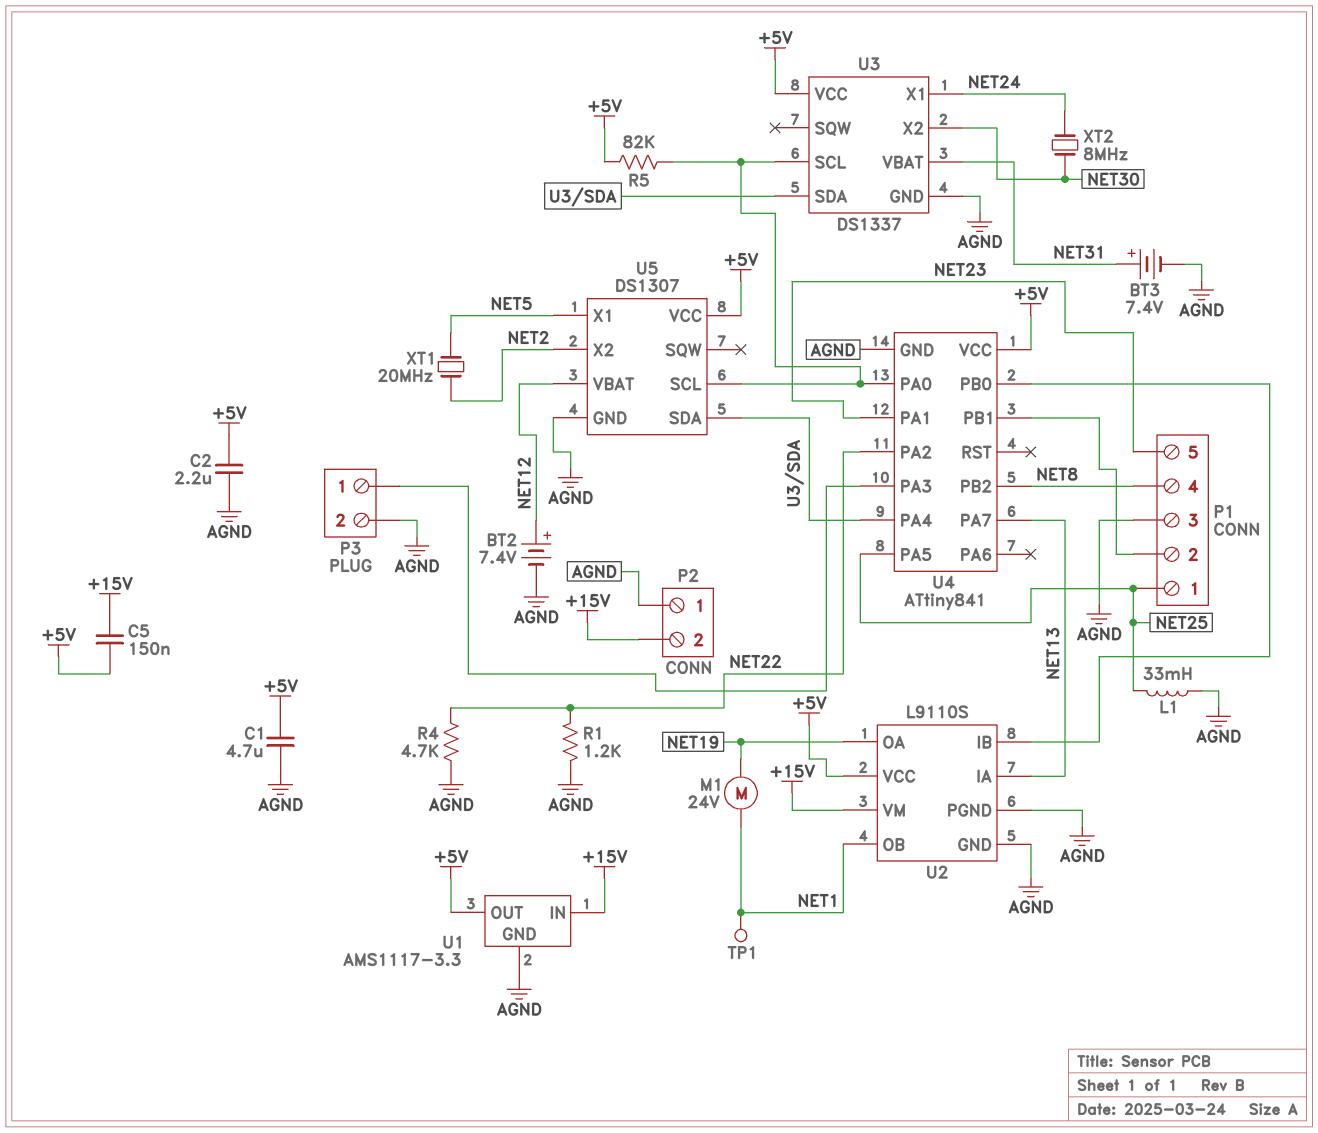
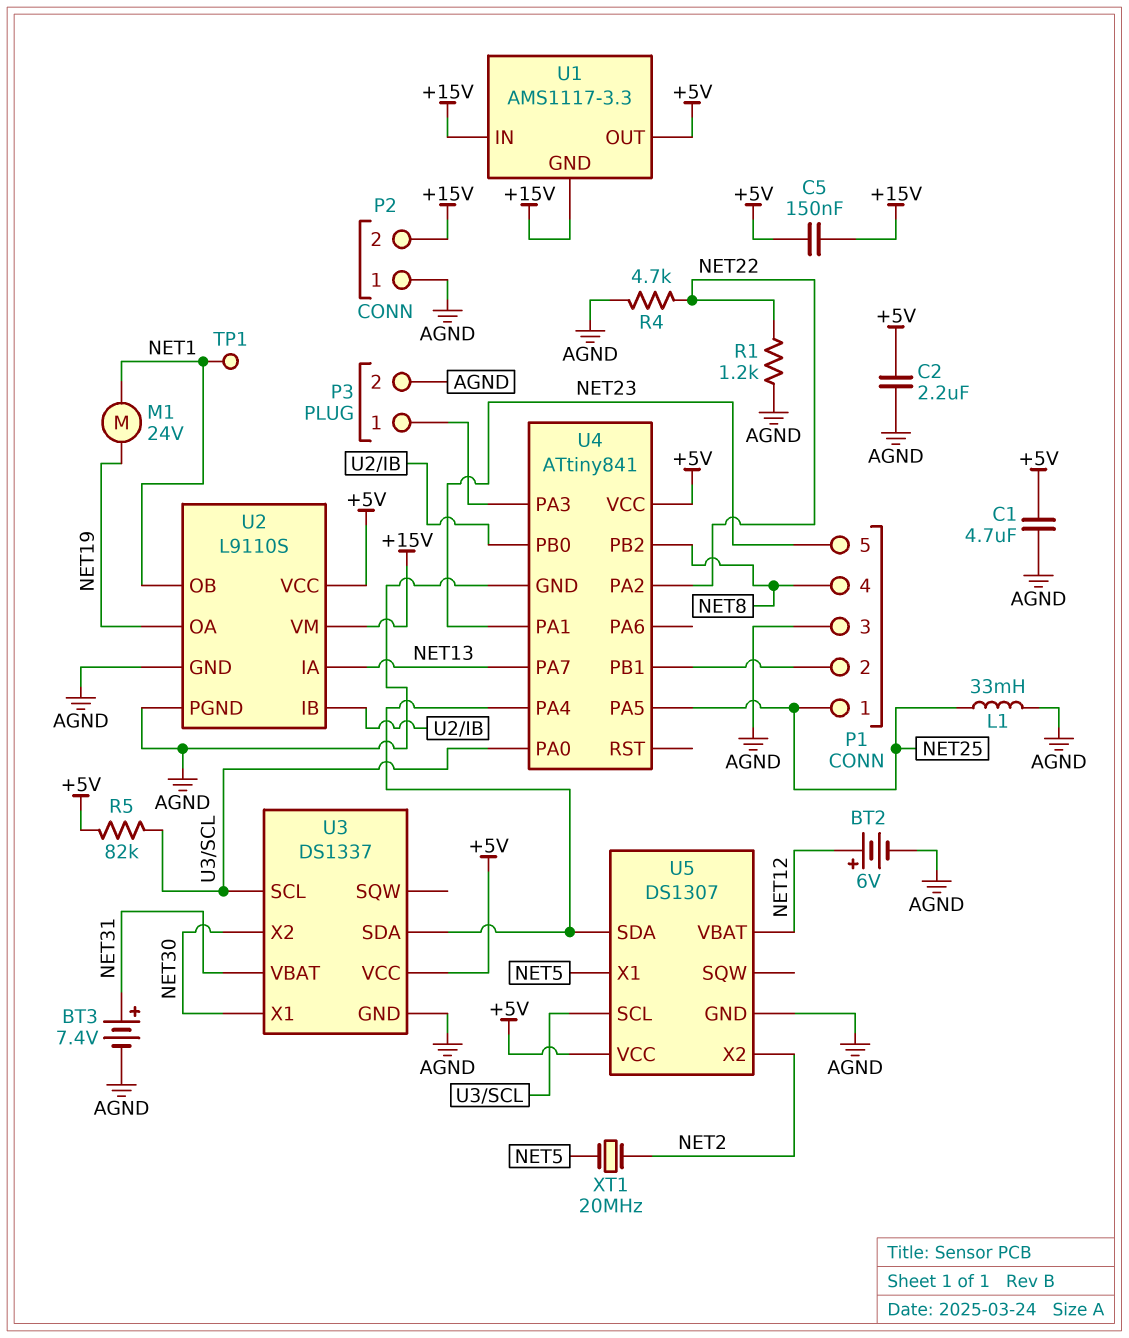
BT2: 7.4V (plus NET12, minus AGND) -> 6V (plus NET12, minus AGND)
U1 pin GND: AGND -> +15V
U3 pin X1: NET24 -> NET30
XT2: 8MHz (NET24, NET30) -> none

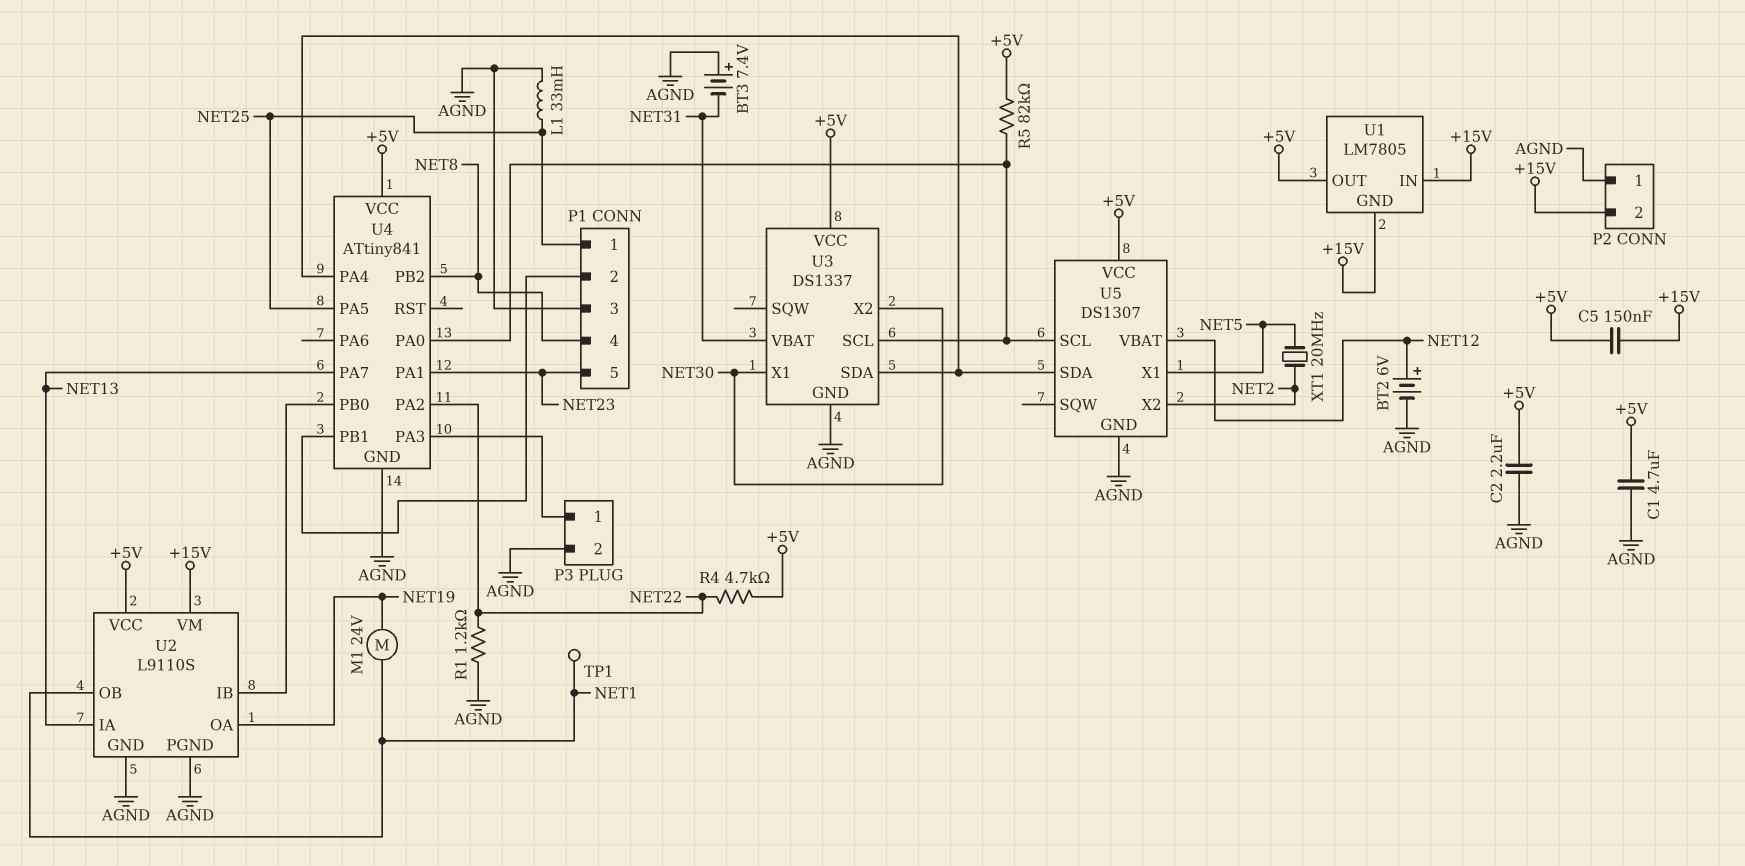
BT3: 7.4V (plus NET31, minus AGND) -> 7.4V (plus AGND, minus NET31)
R4: 4.7k (AGND, NET22) -> 4.7k (+5V, NET22)
U1: AMS1117-3.3 -> LM7805

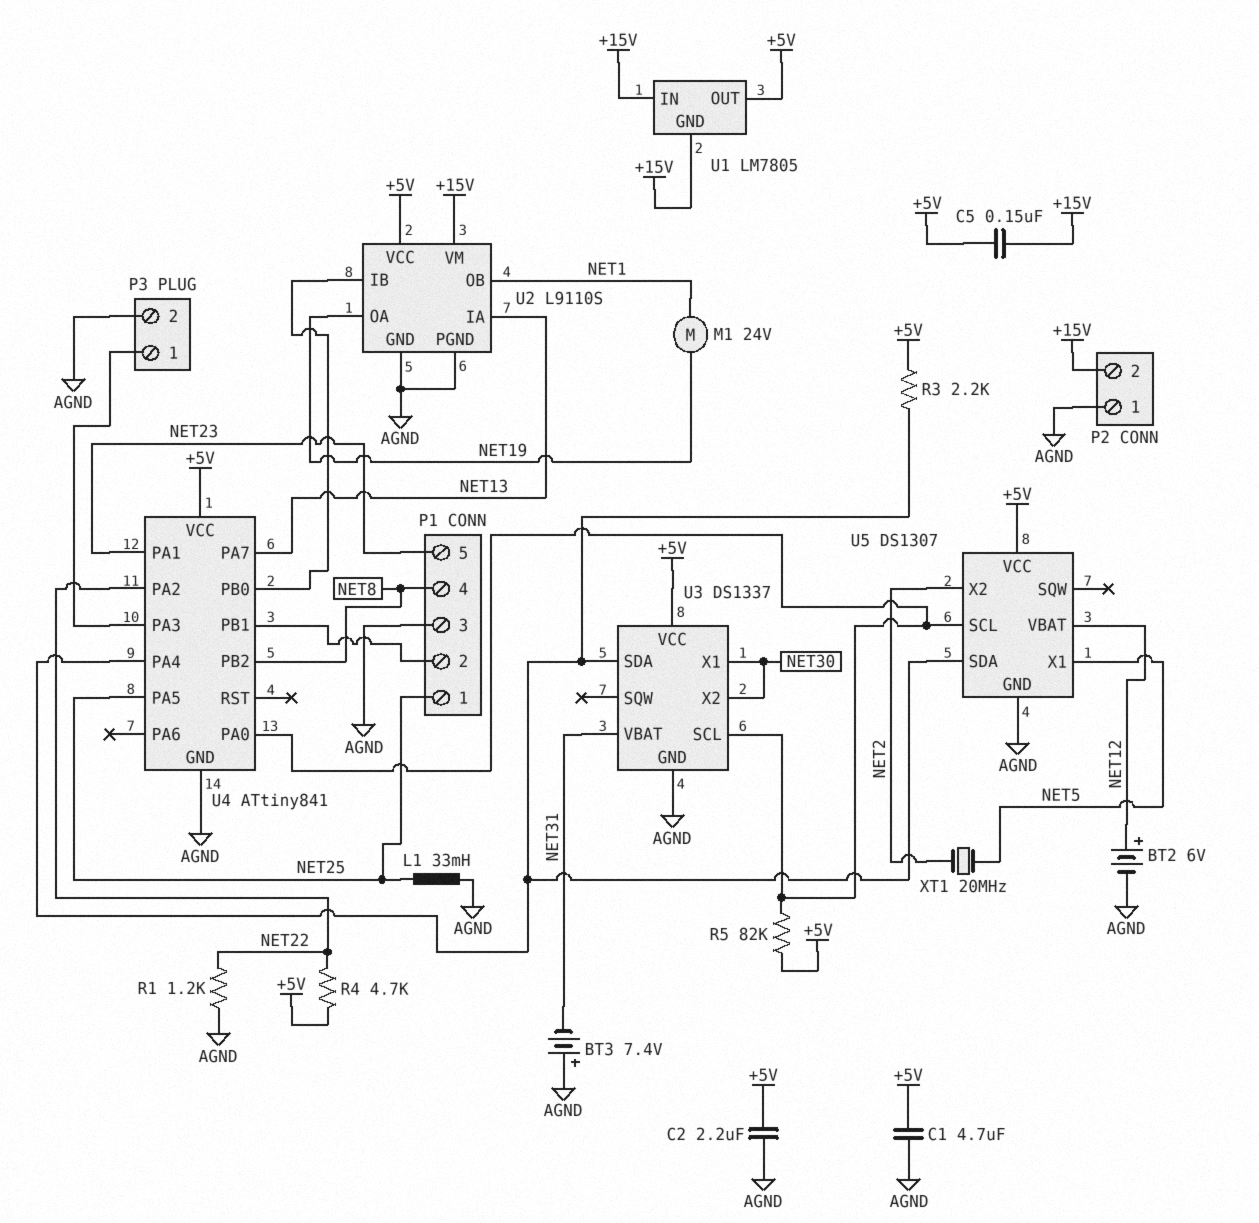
R3: none -> 2.2k (+5V, U3/SDA)
TP1: test point (NET1) -> none

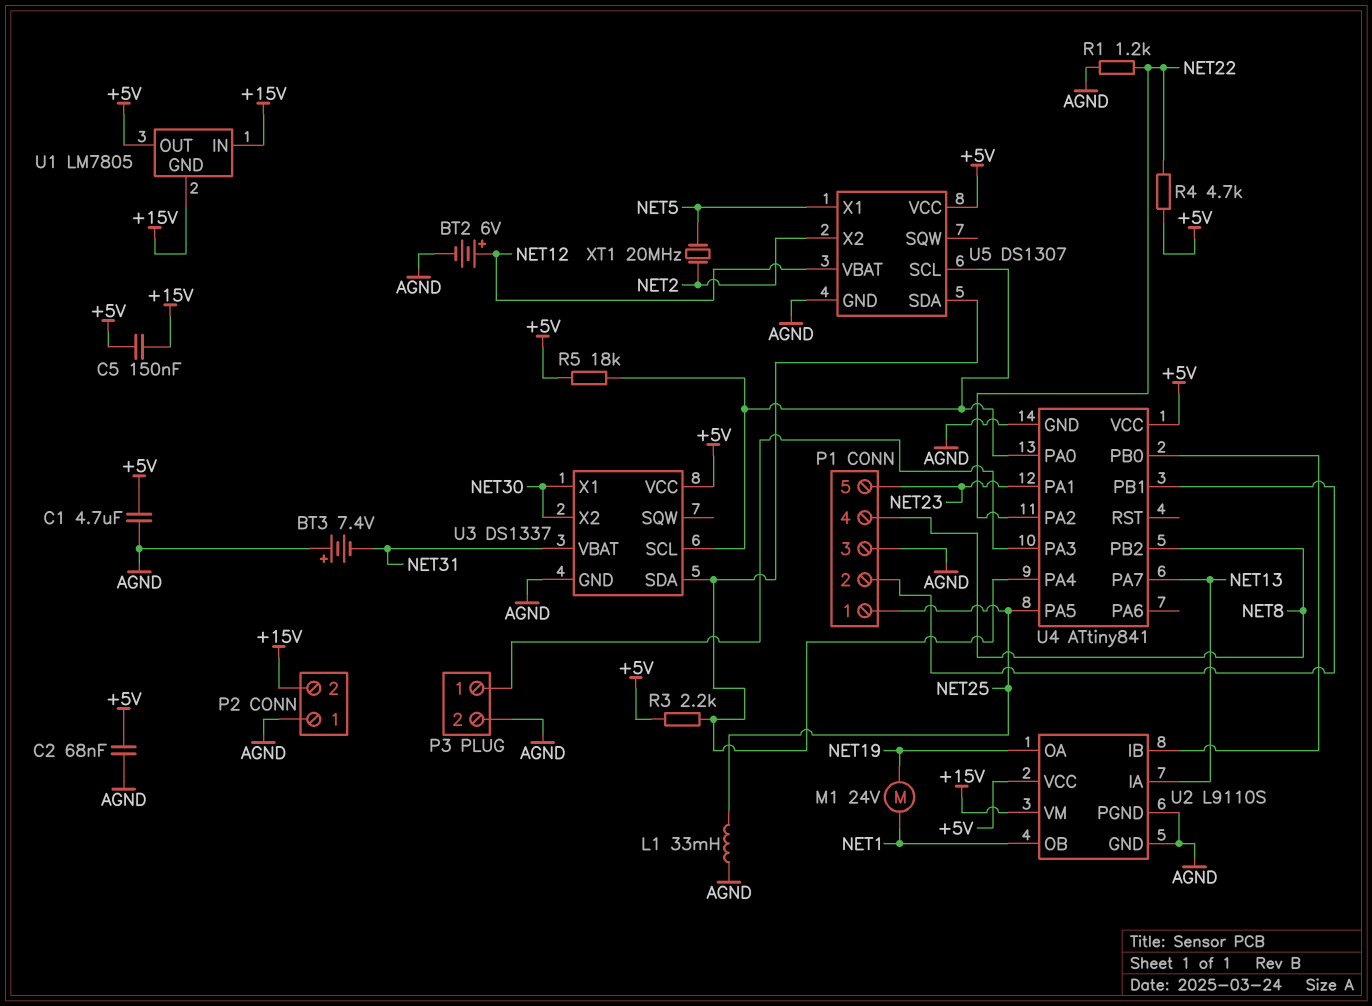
C2: 2.2uF (+5V, AGND) -> 68nF (+5V, AGND)
R5: 82k (+5V, U3/SCL) -> 18k (+5V, U3/SCL)

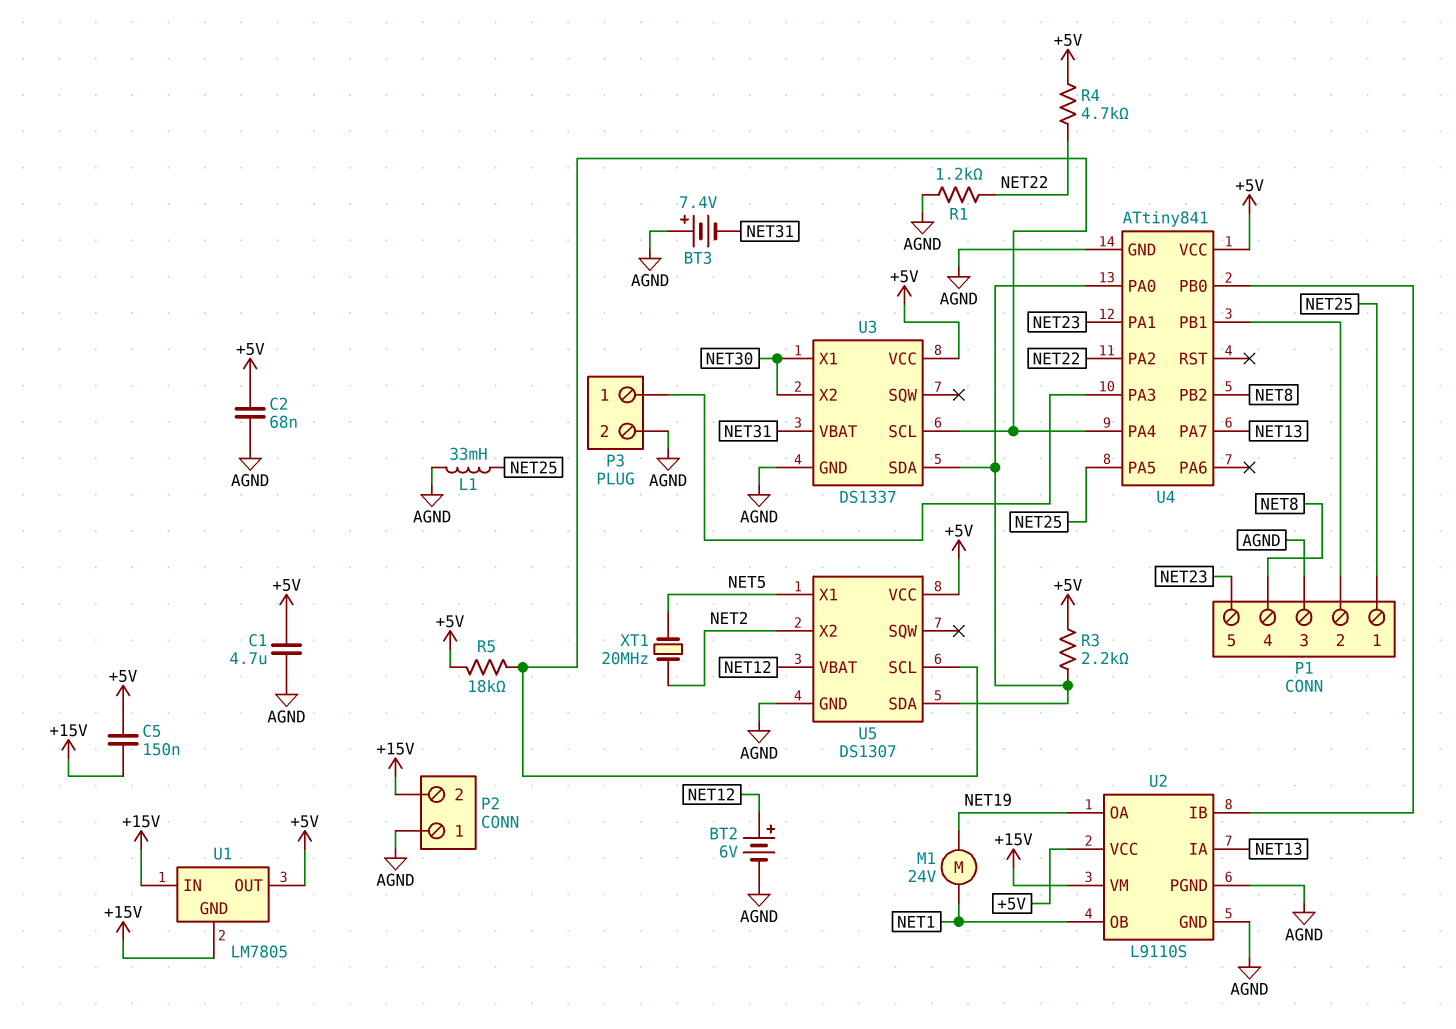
U4 pin PA0: U3/SCL -> U3/SDA
U4 pin PA4: U3/SDA -> U3/SCL

